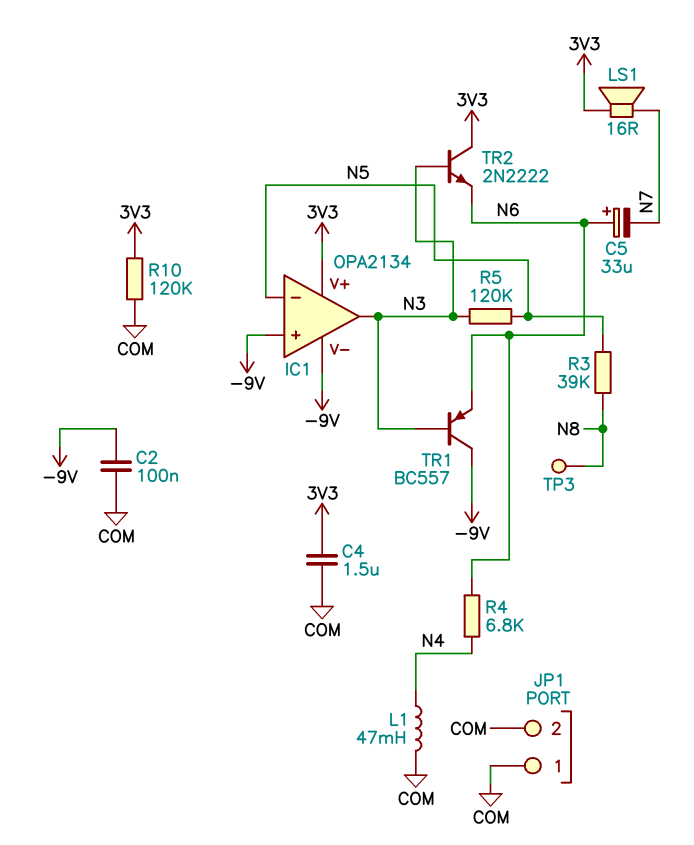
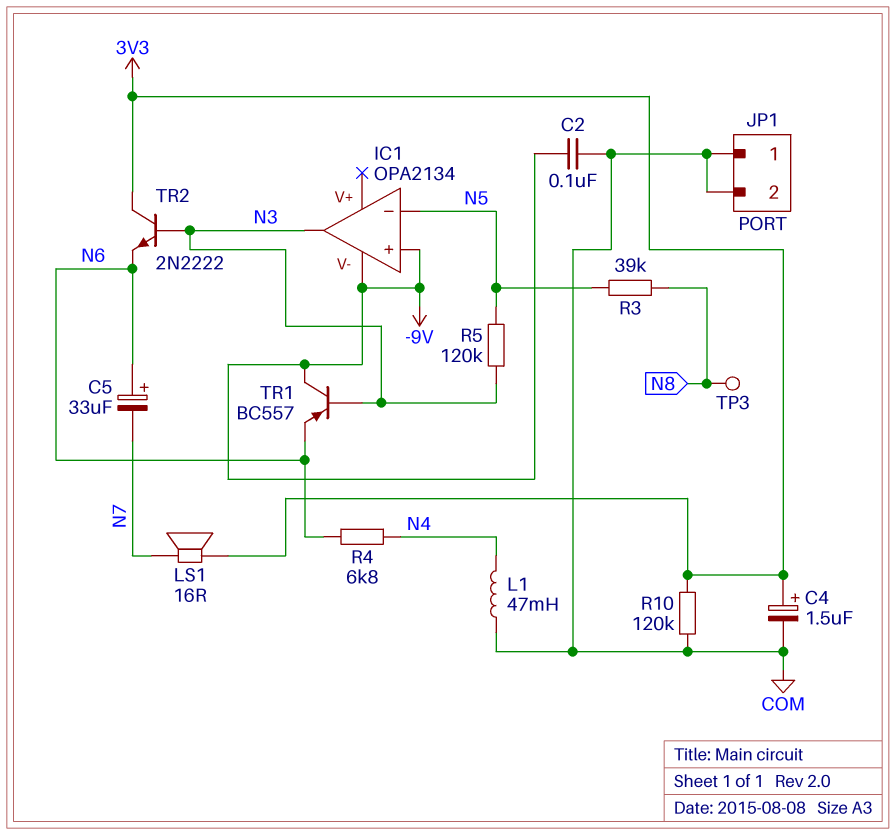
C4: 1.5uF (3V3, COM) -> 1.5uF (plus 3V3, minus COM)
IC1 pin V+: 3V3 -> none

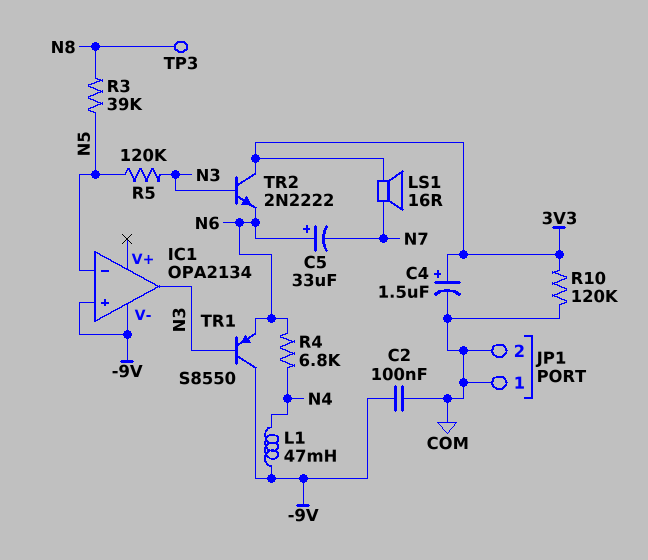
L1: 47mH (COM, N4) -> 47mH (-9V, N4)
TR1: PNP BC557 (B N3, C -9V, E N6) -> PNP S8550 (B N3, C -9V, E N6)

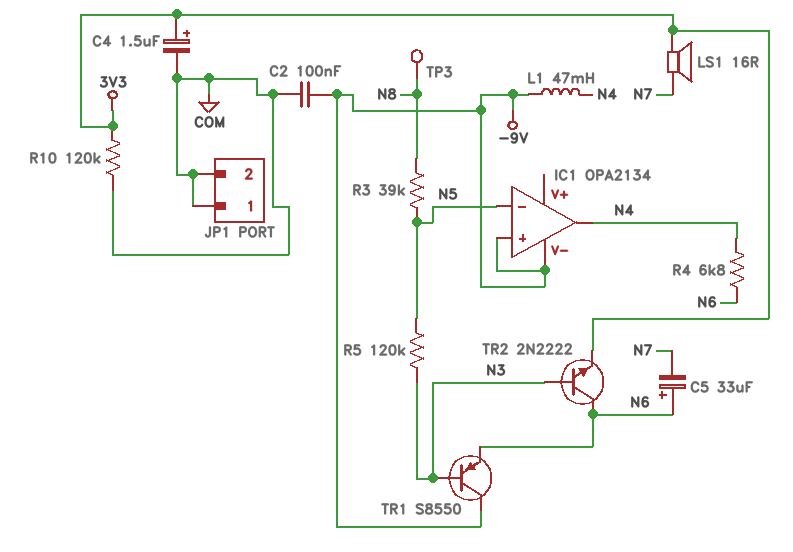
IC1 pin out: N3 -> N4
TR2: NPN 2N2222 (B N3, C 3V3, E N6) -> NPN 2N2222 (B N3, C N6, E 3V3)

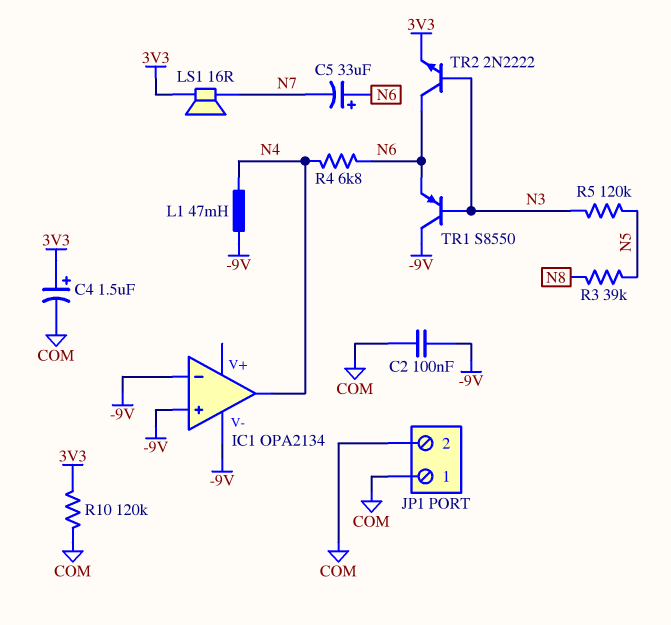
IC1 pin in-: N5 -> -9V
TP3: test point (N8) -> none

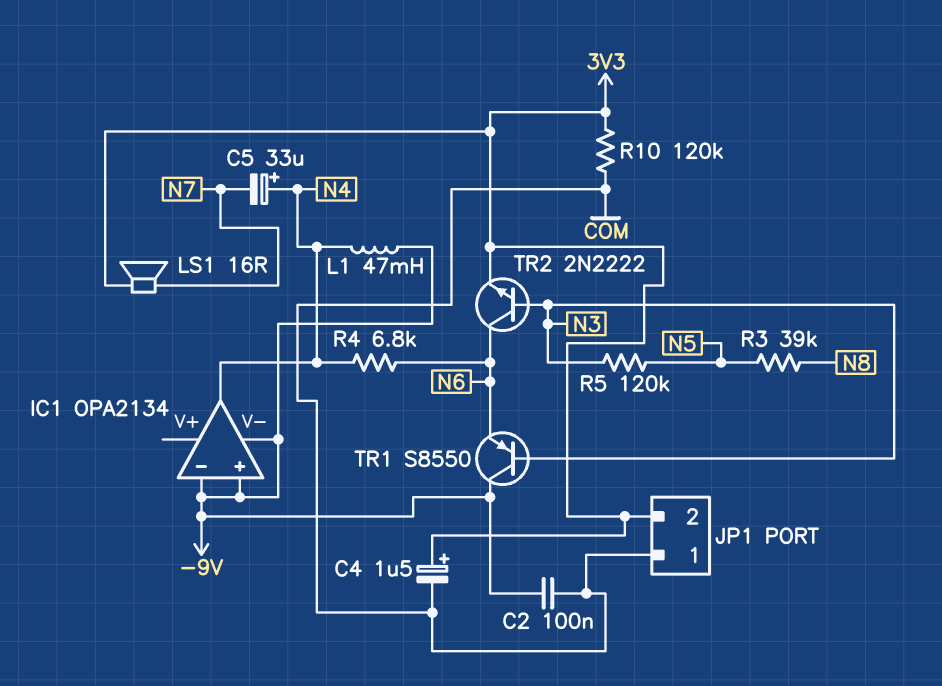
C5: 33uF (plus N6, minus N7) -> 33uF (plus N4, minus N7)
JP1 pin 2: COM -> 3V3

